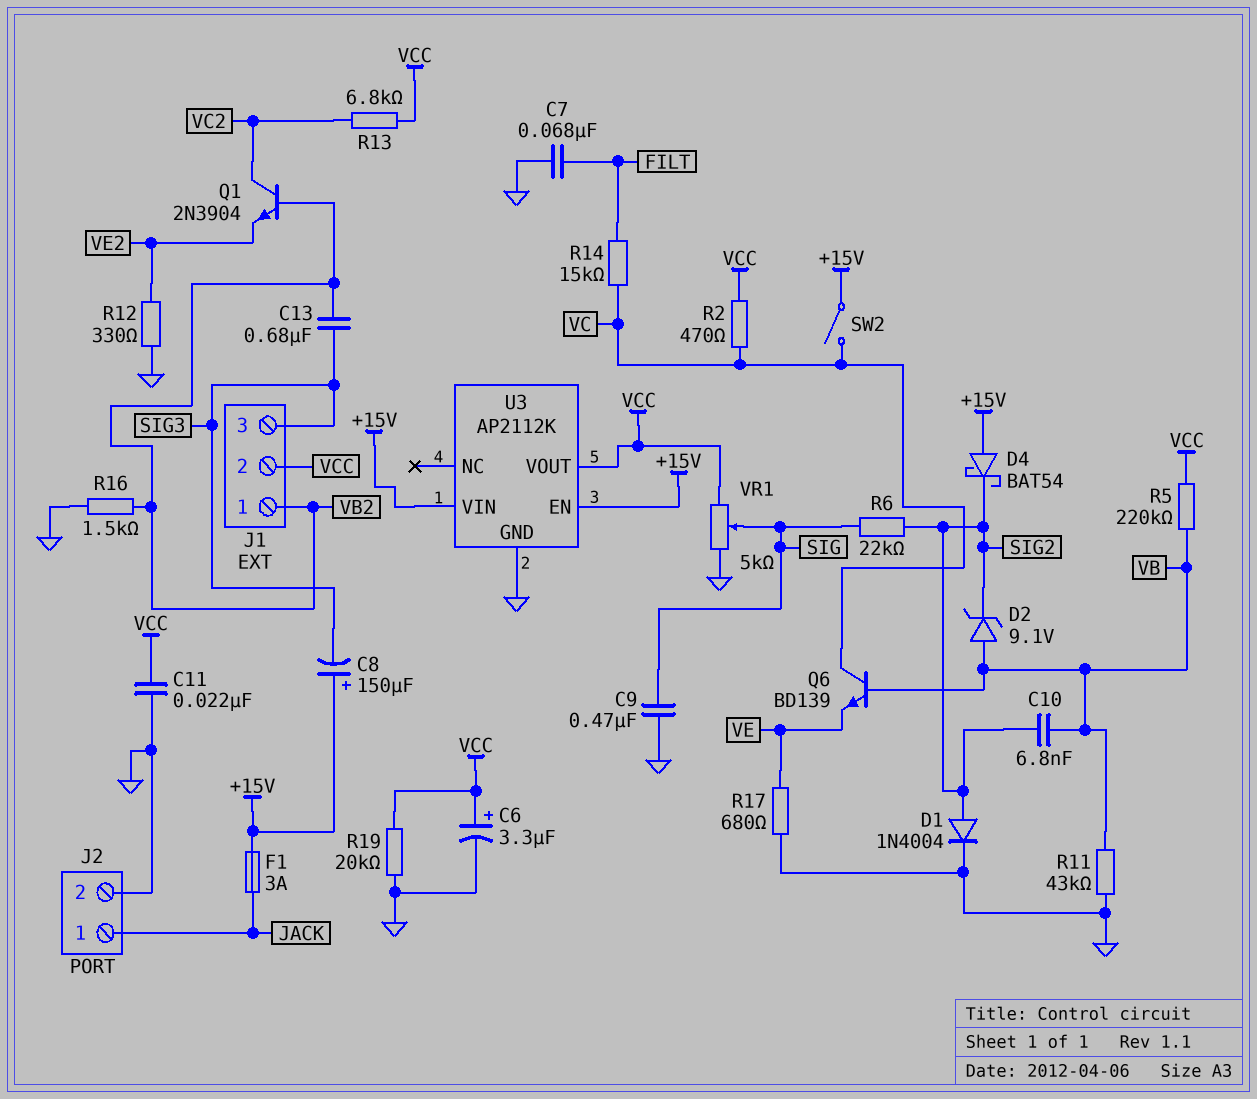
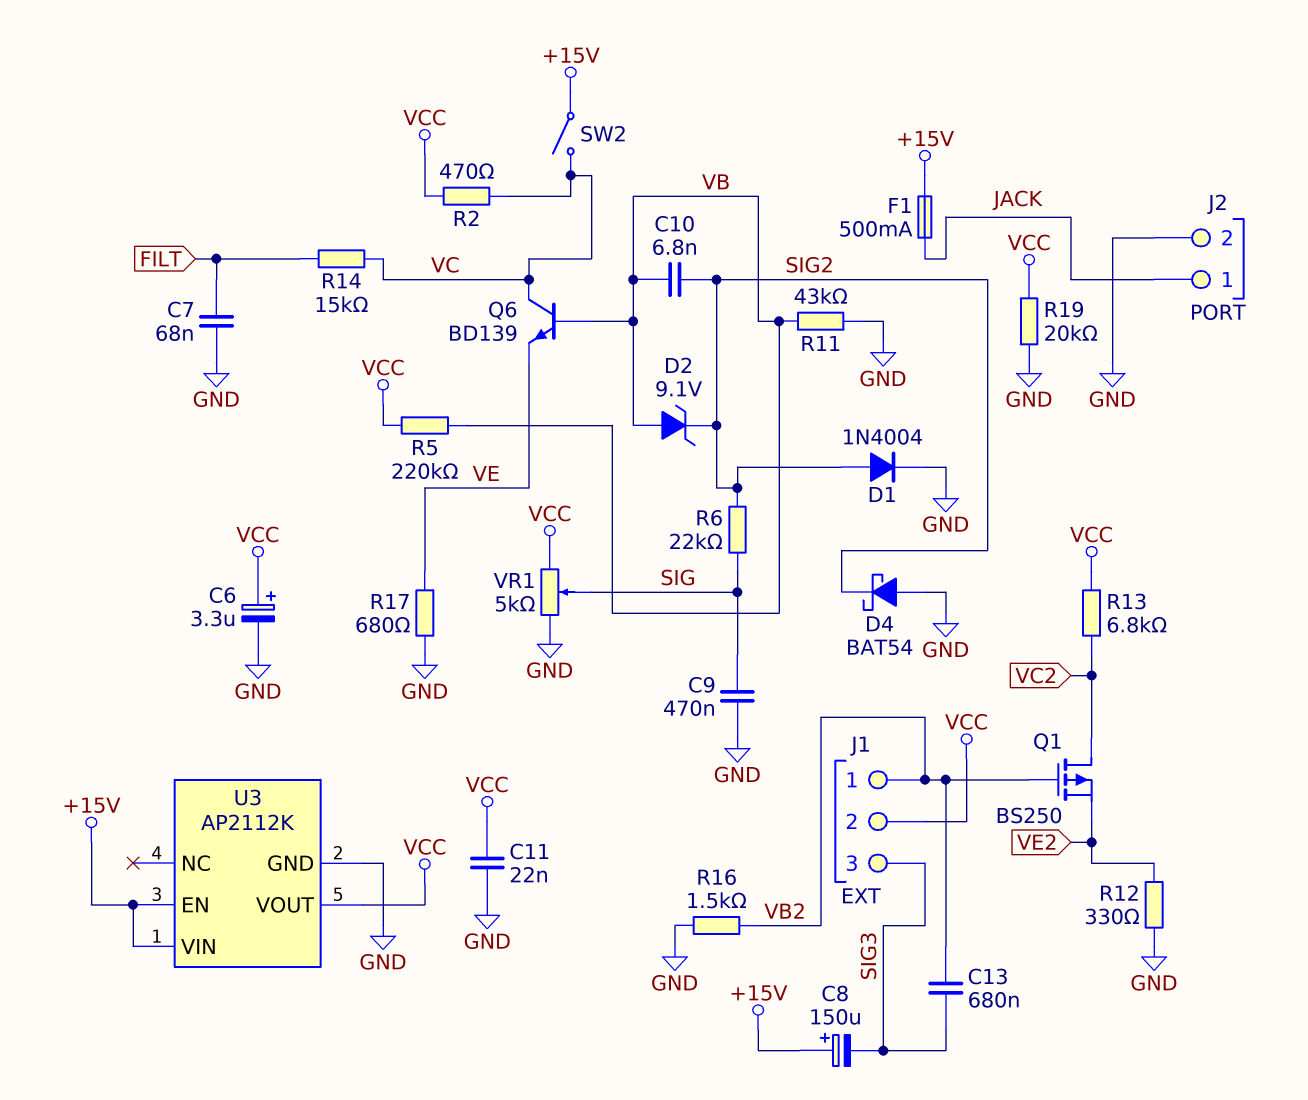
D4: schottky BAT54 (A +15V, K SIG2) -> schottky BAT54 (A GND, K SIG2)
F1: 3A (+15V, JACK) -> 500mA (+15V, JACK)
Q1: NPN 2N3904 (B VB2, C VC2, E VE2) -> PMOS BS250 (G VB2, D VC2, S VE2)

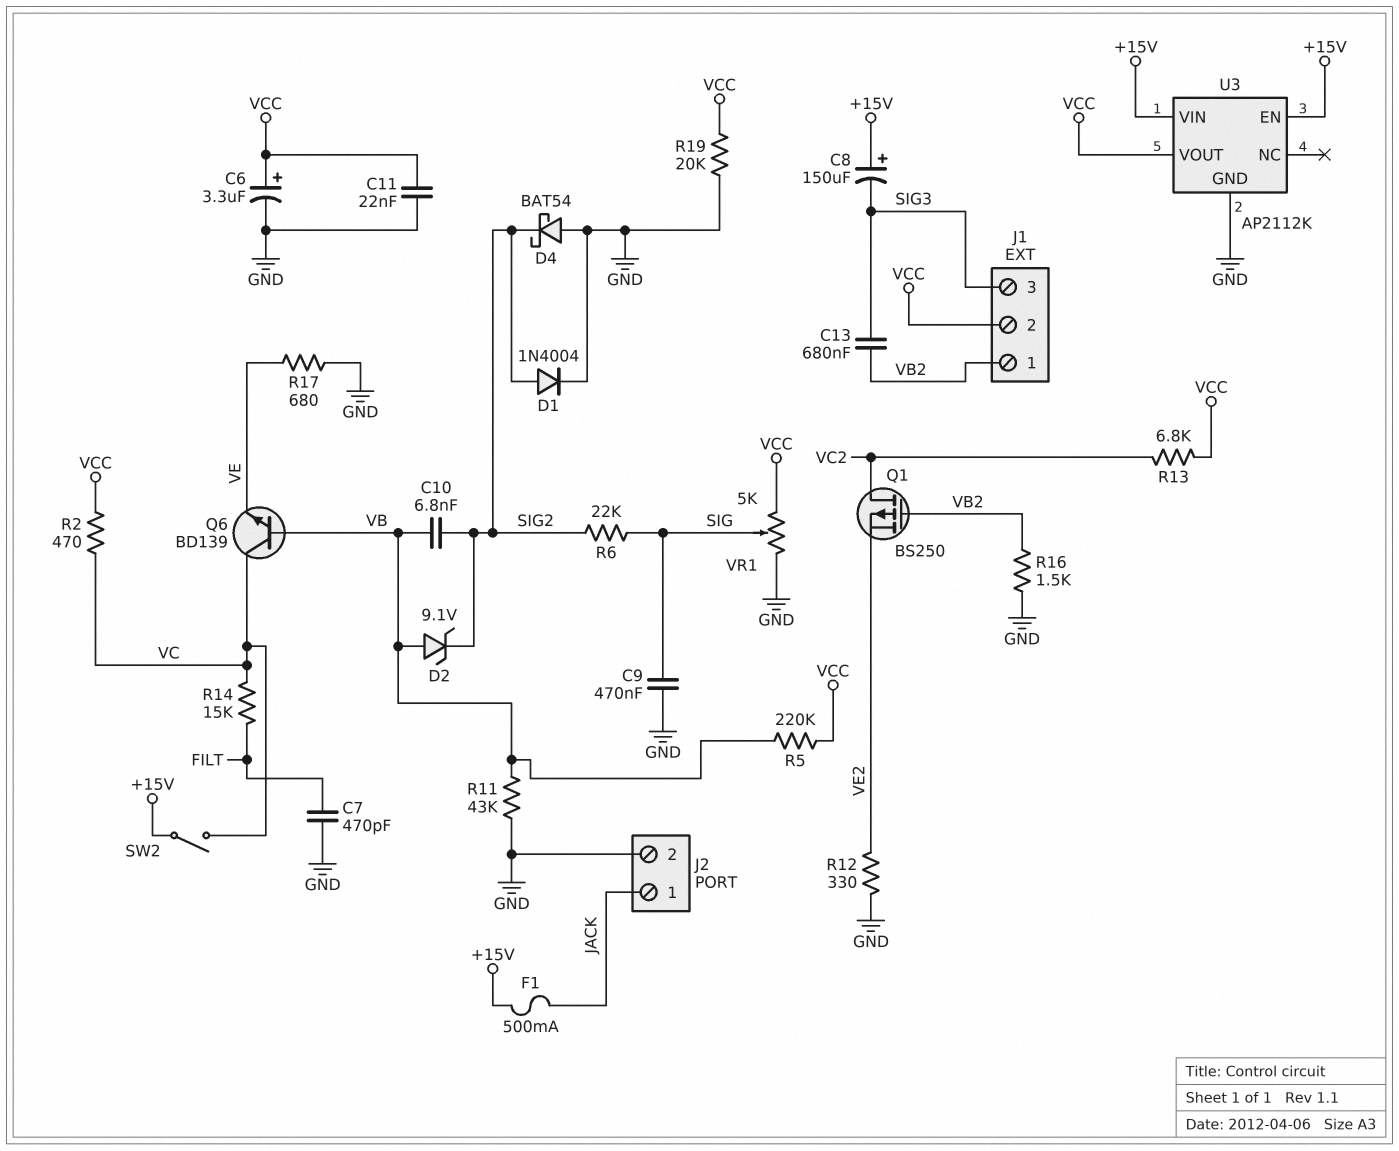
C7: 68nF (FILT, GND) -> 470pF (FILT, GND)

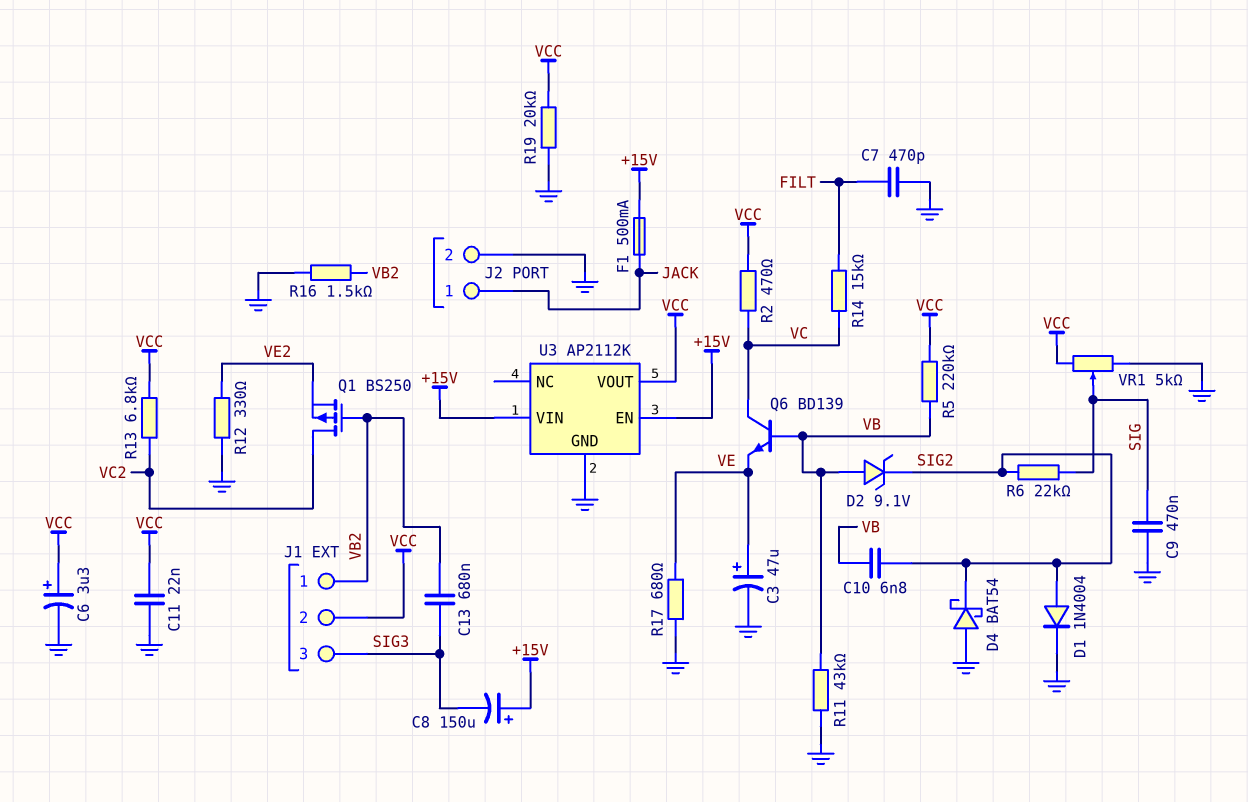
C3: none -> 47uF (plus VE, minus GND)
SW2: switch (+15V, VC) -> none

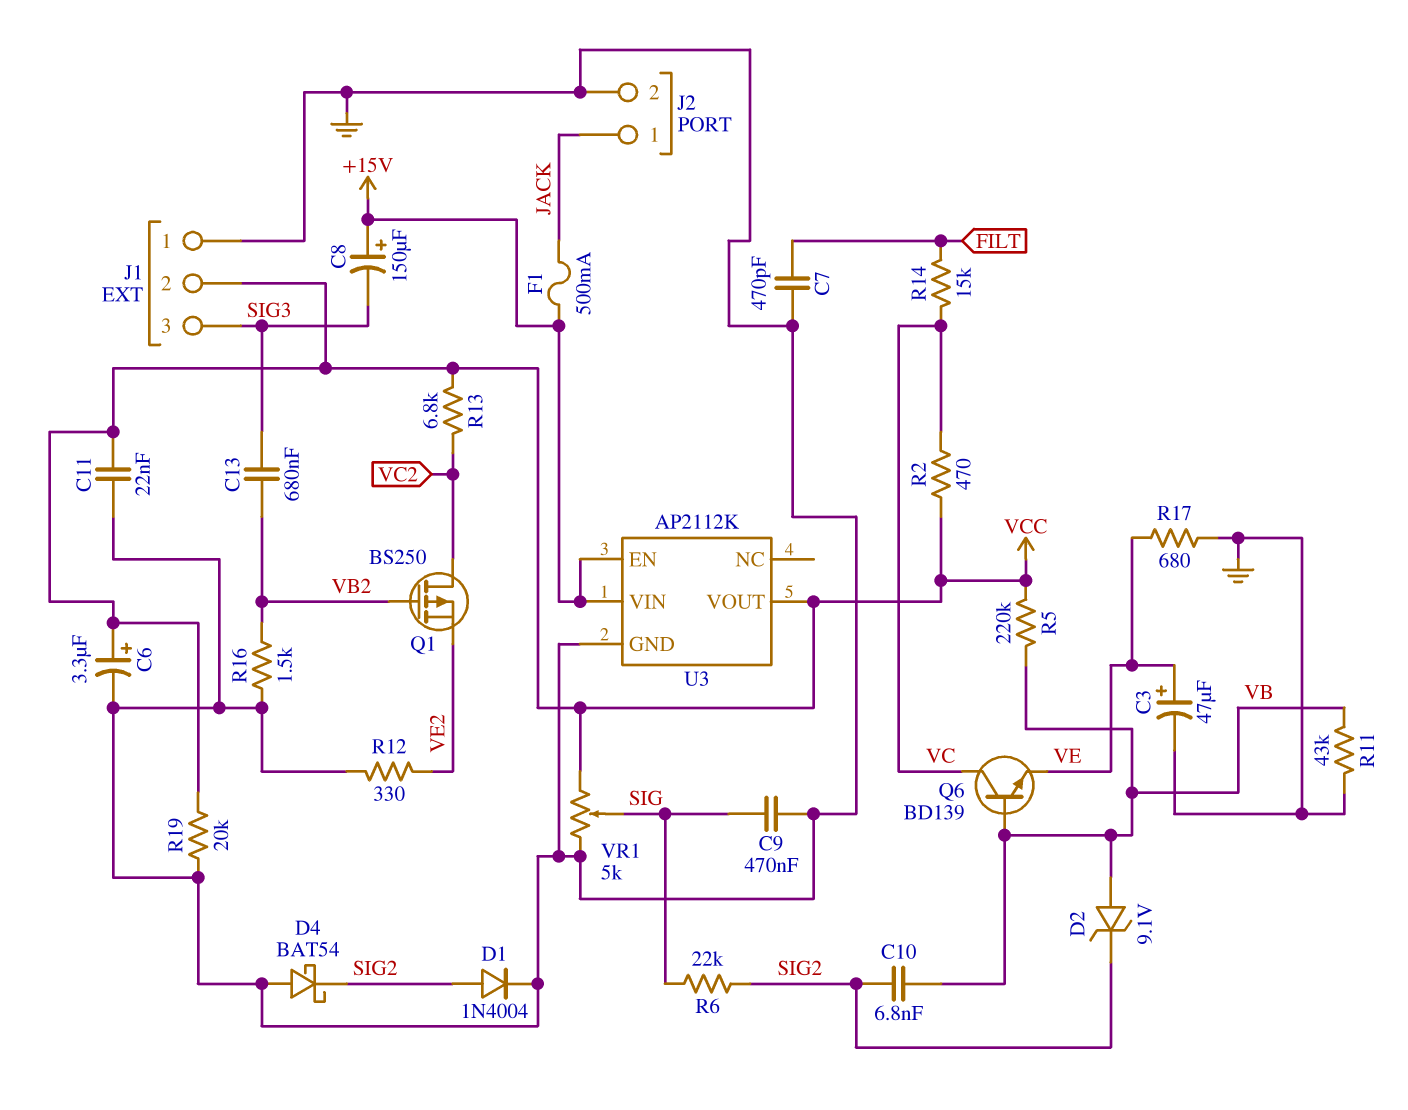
J1 pin 1: VB2 -> GND

